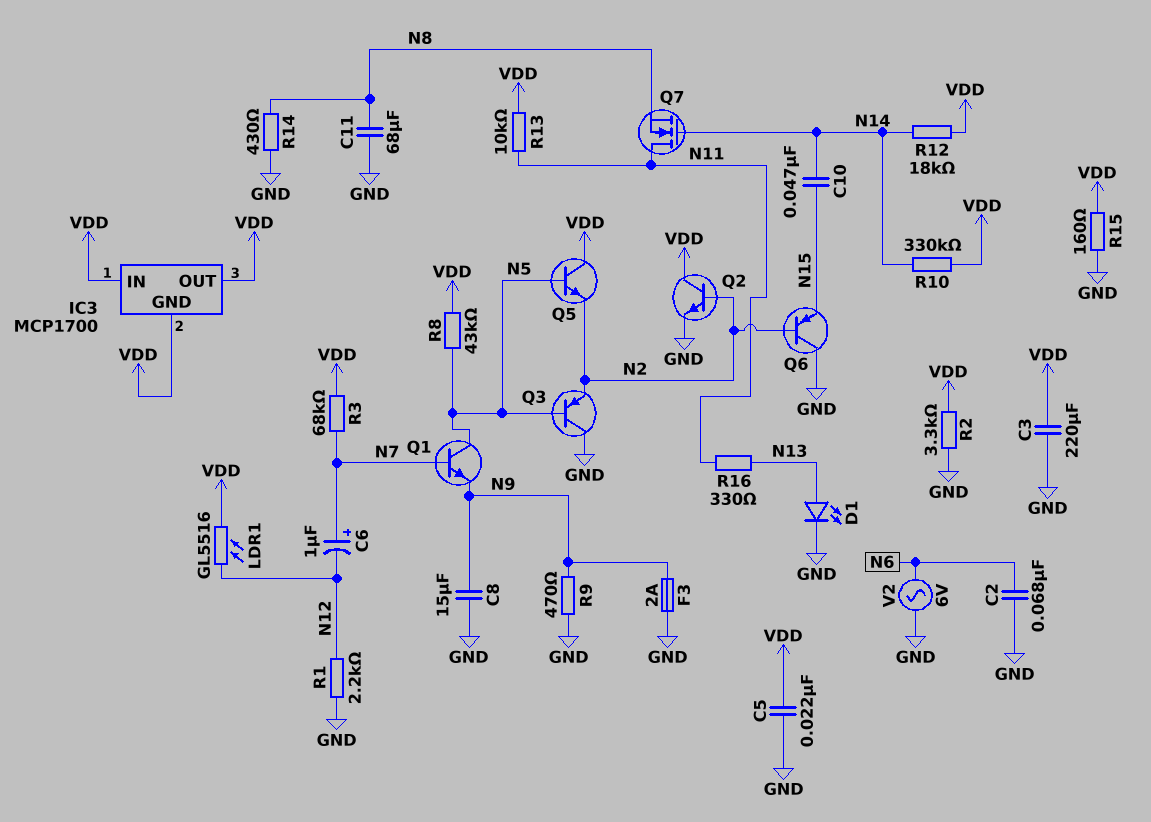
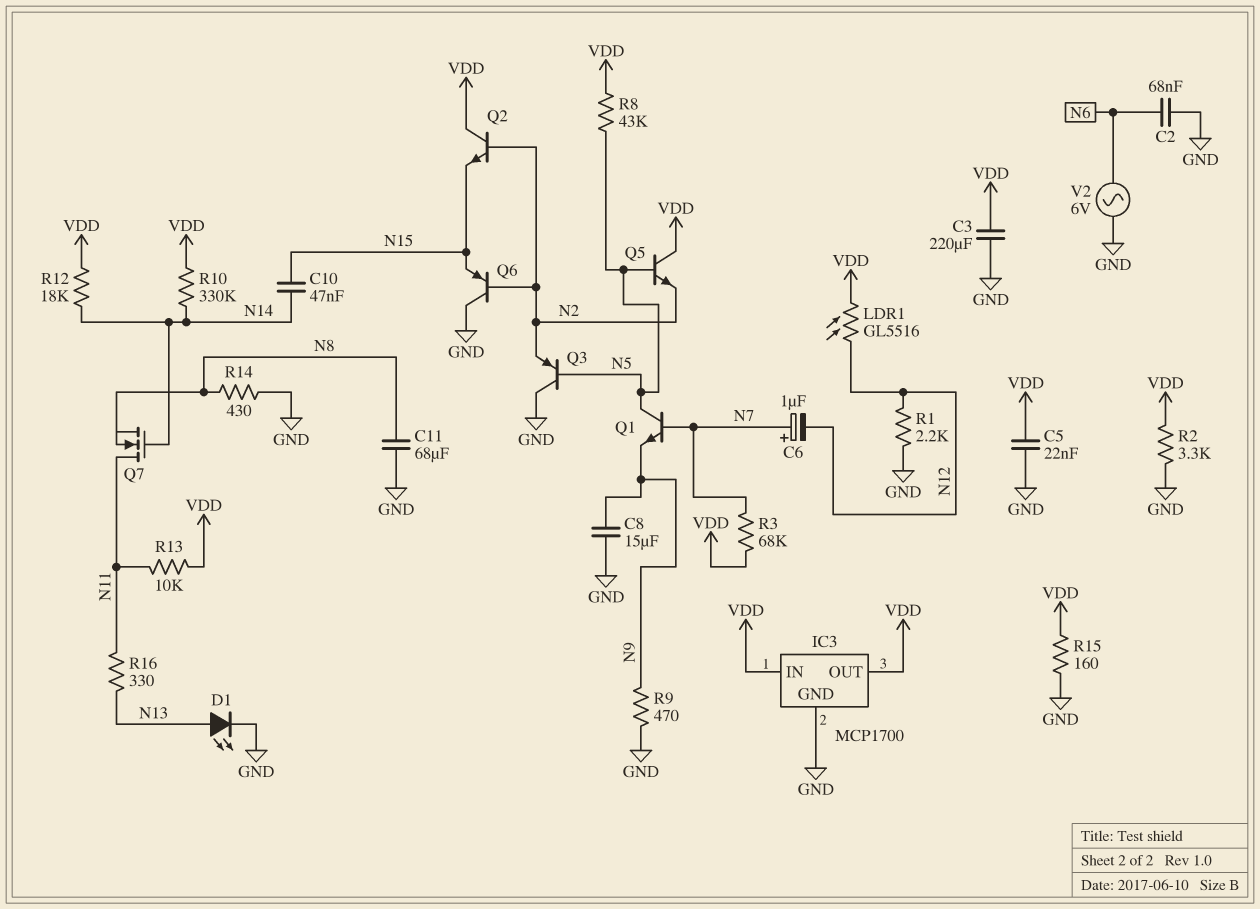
F3: 2A (GND, N9) -> none
IC3 pin GND: VDD -> GND
Q2: NPN (B N2, C VDD, E GND) -> NPN (B N2, C VDD, E N15)

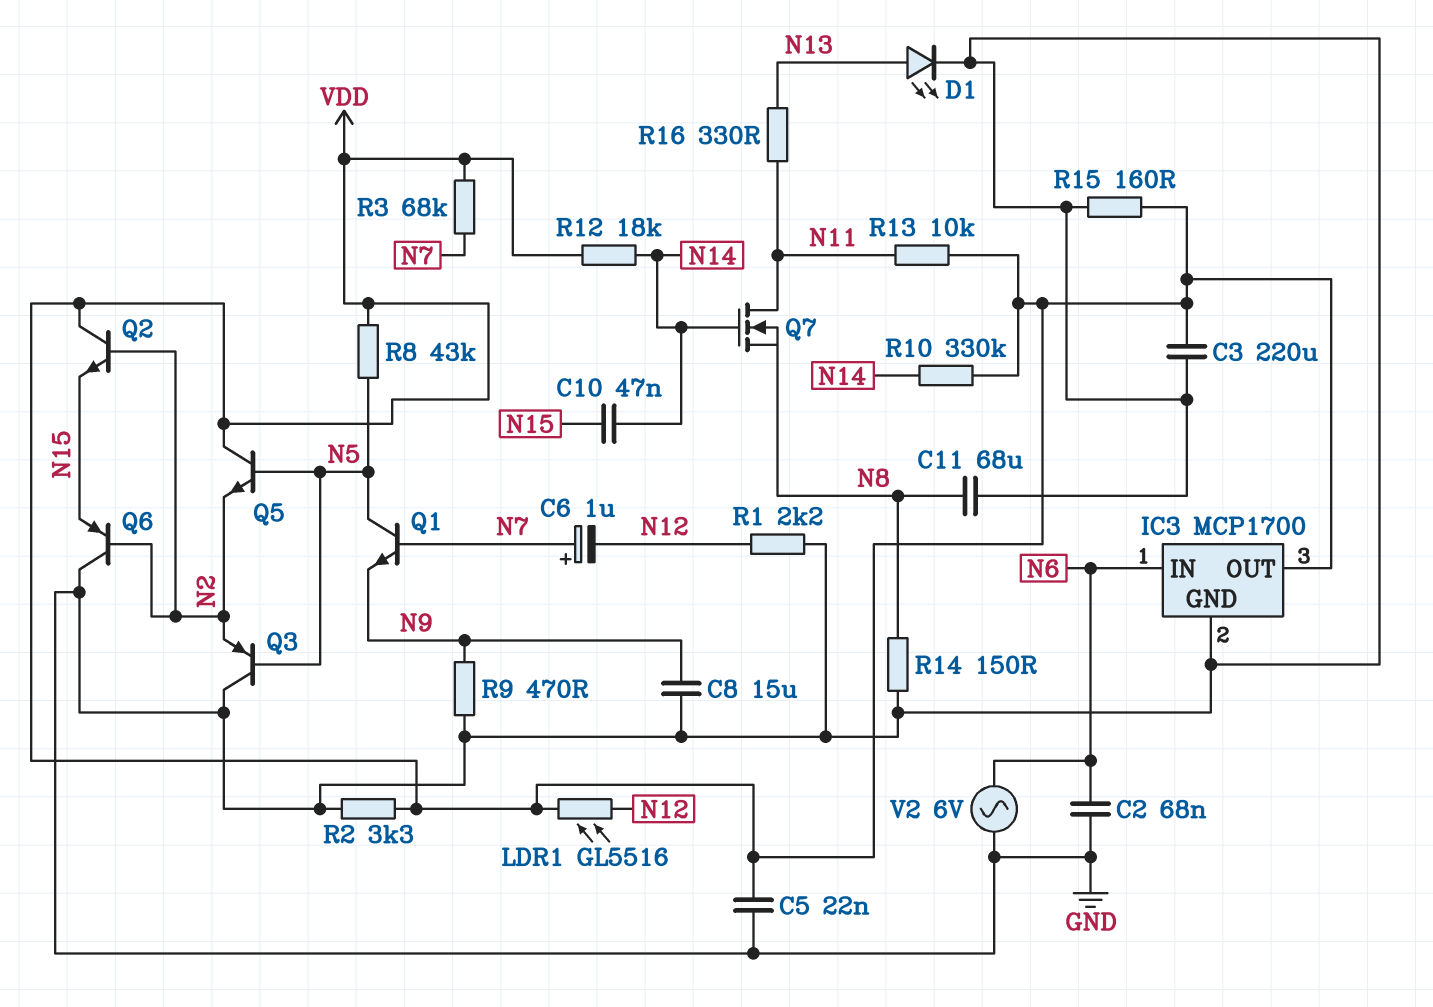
IC3 pin IN: VDD -> N6
R14: 430 (GND, N8) -> 150 (GND, N8)

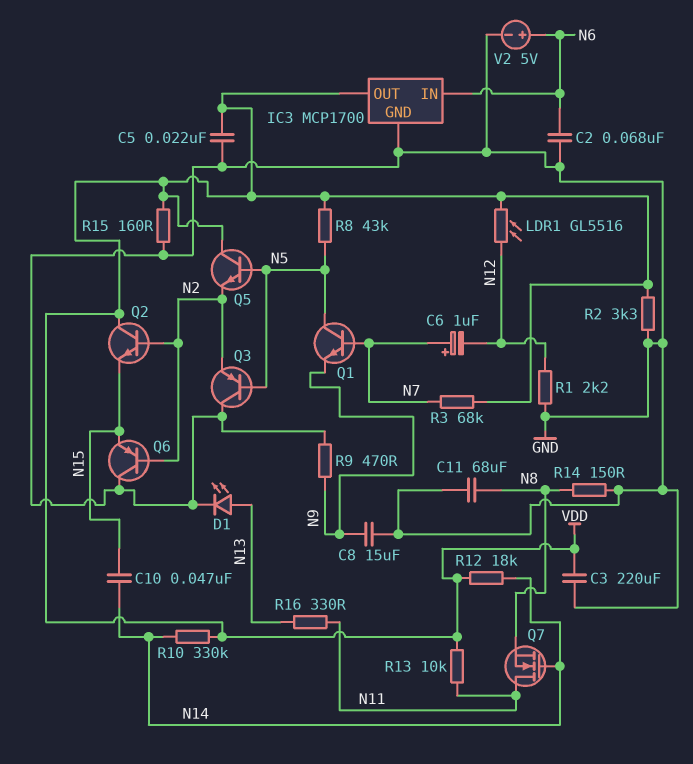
V2: AC 6V (GND, N6) -> 5V (plus N6, minus GND)

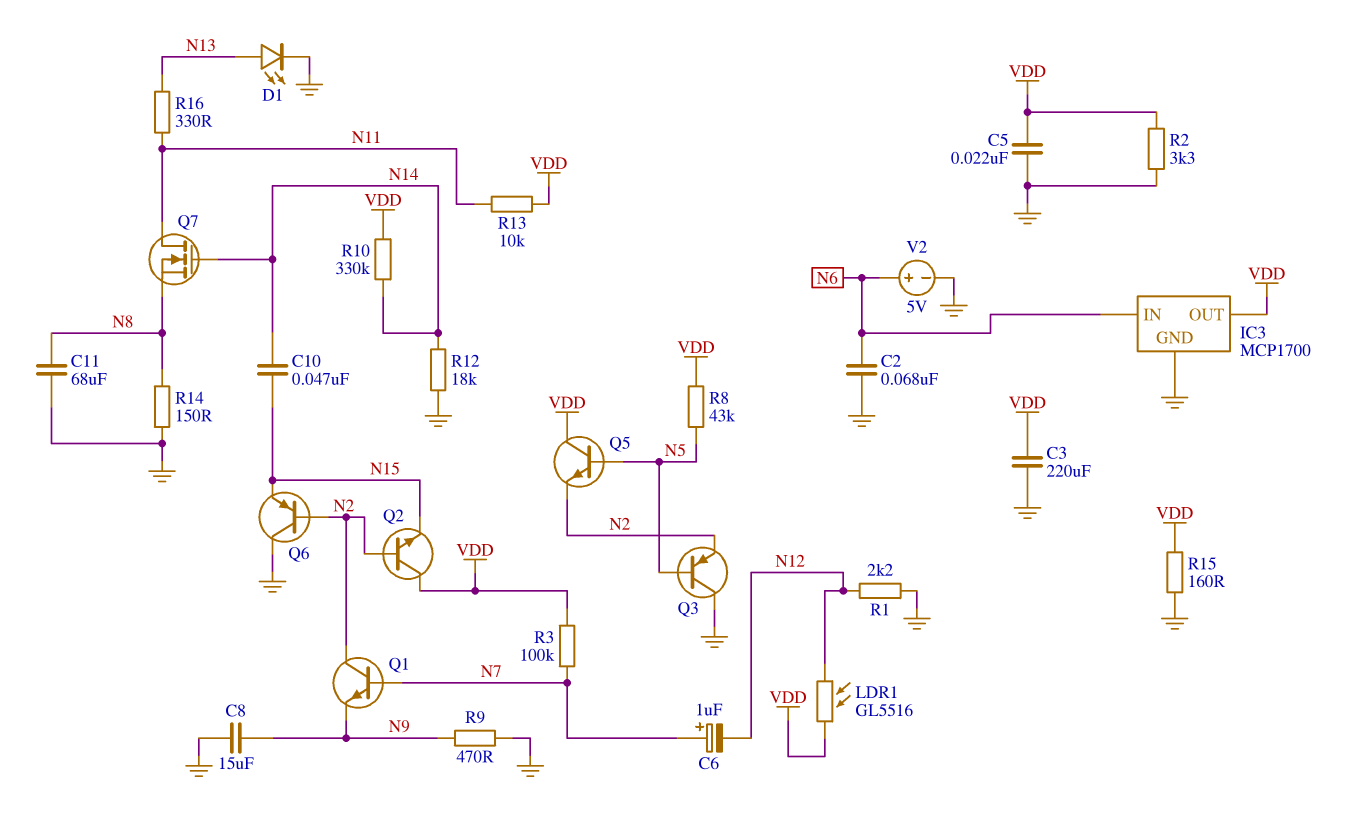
Q1: NPN (B N7, C N5, E N9) -> NPN (B N7, C N2, E N9)
R3: 68k (N7, VDD) -> 100k (N7, VDD)
R12: 18k (N14, VDD) -> 18k (GND, N14)

